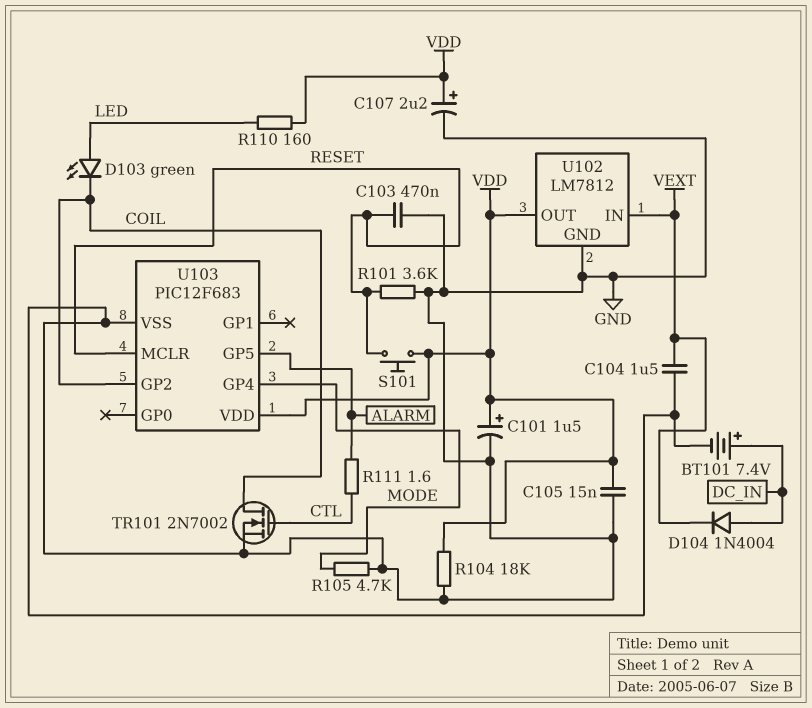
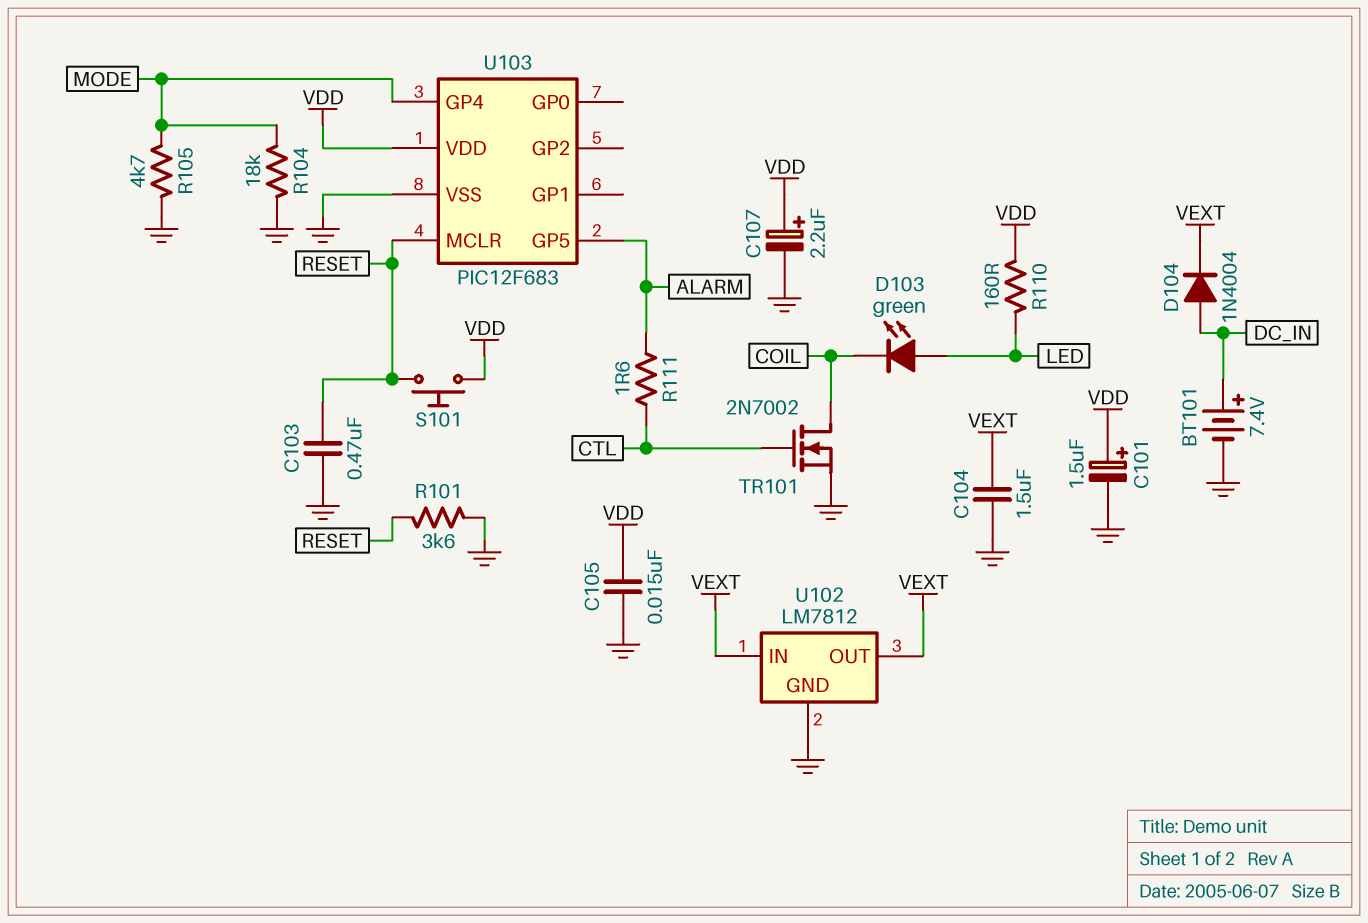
R104: 18k (GND, VDD) -> 18k (GND, MODE)
U102 pin OUT: VDD -> VEXT
U103 pin GP2: COIL -> none

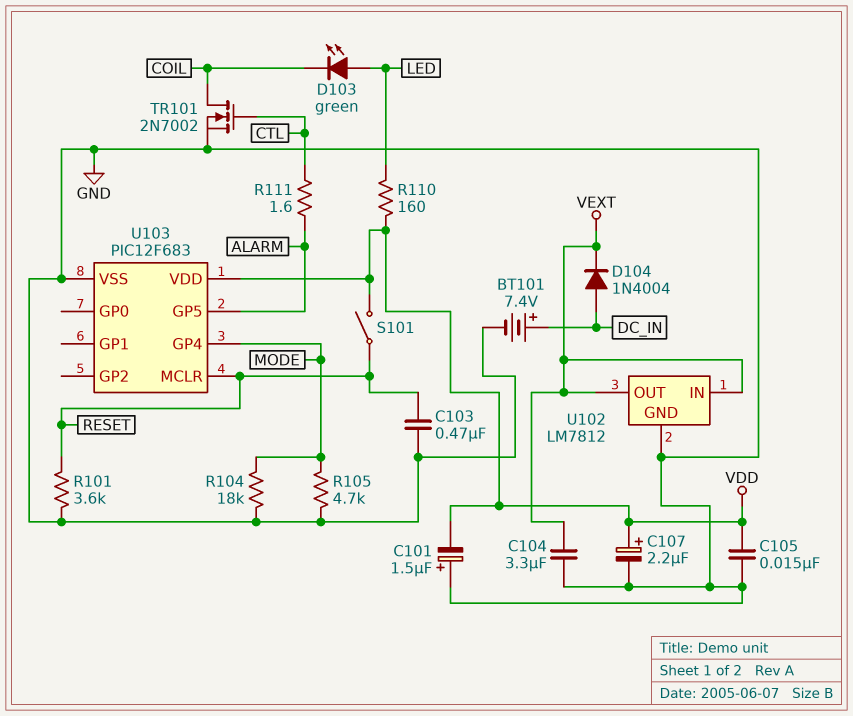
C101: 1.5uF (plus VDD, minus GND) -> 1.5uF (plus GND, minus VDD)
C104: 1.5uF (GND, VEXT) -> 3.3uF (GND, VEXT)
S101: button (RESET, VDD) -> switch (RESET, VDD)

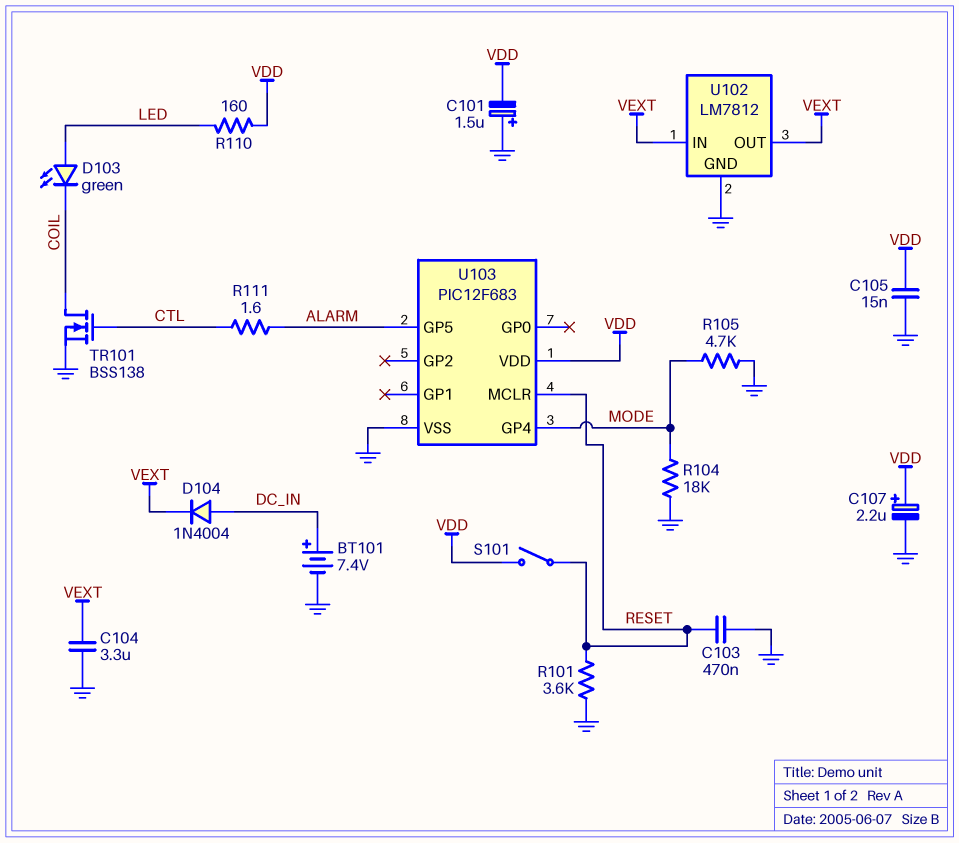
TR101: NMOS 2N7002 (G CTL, D COIL, S GND) -> NMOS BSS138 (G CTL, D COIL, S GND)

